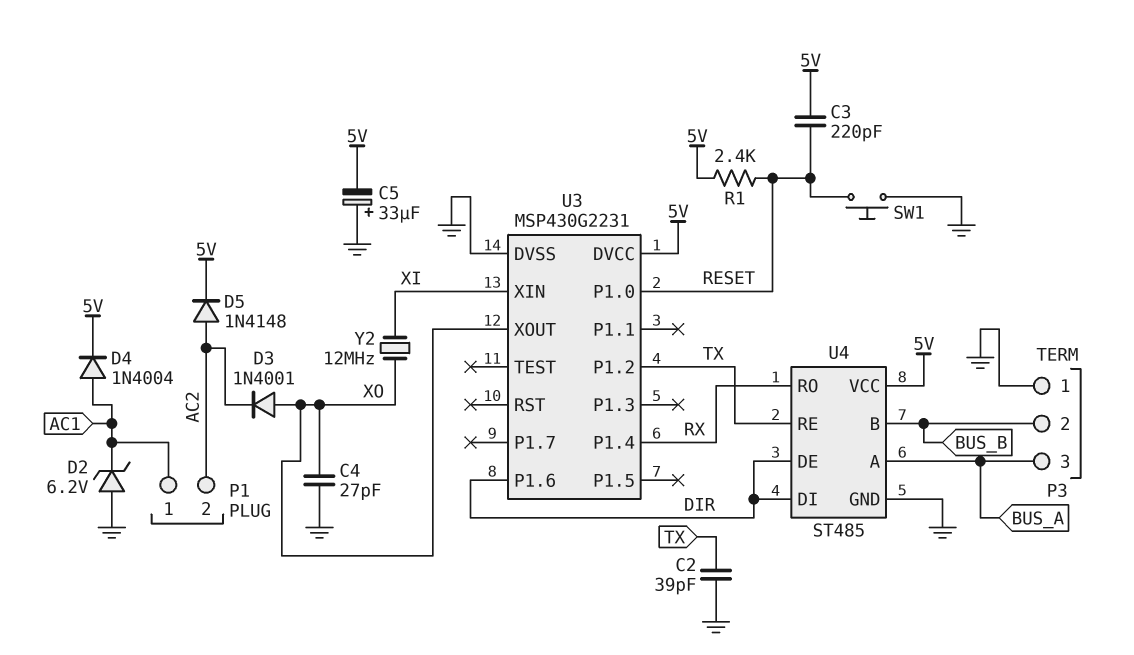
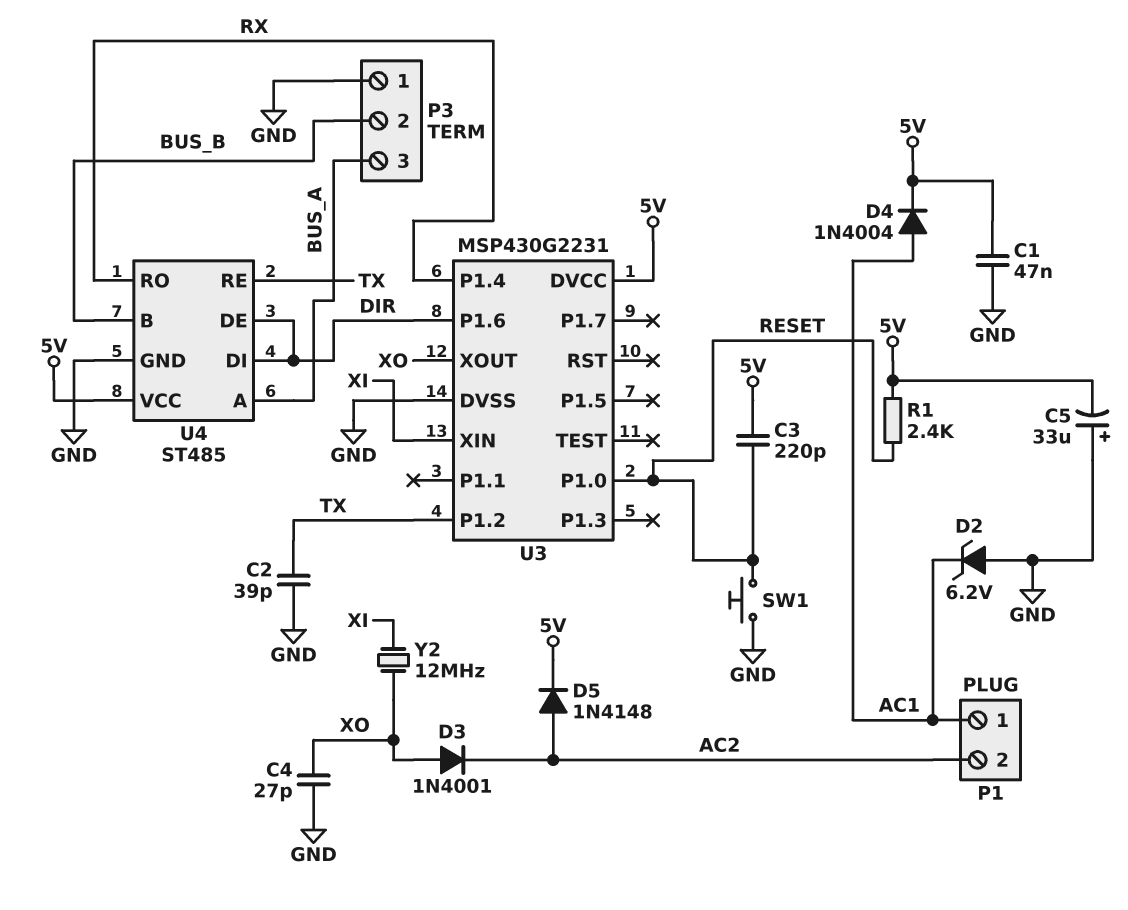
C1: none -> 47nF (5V, GND)

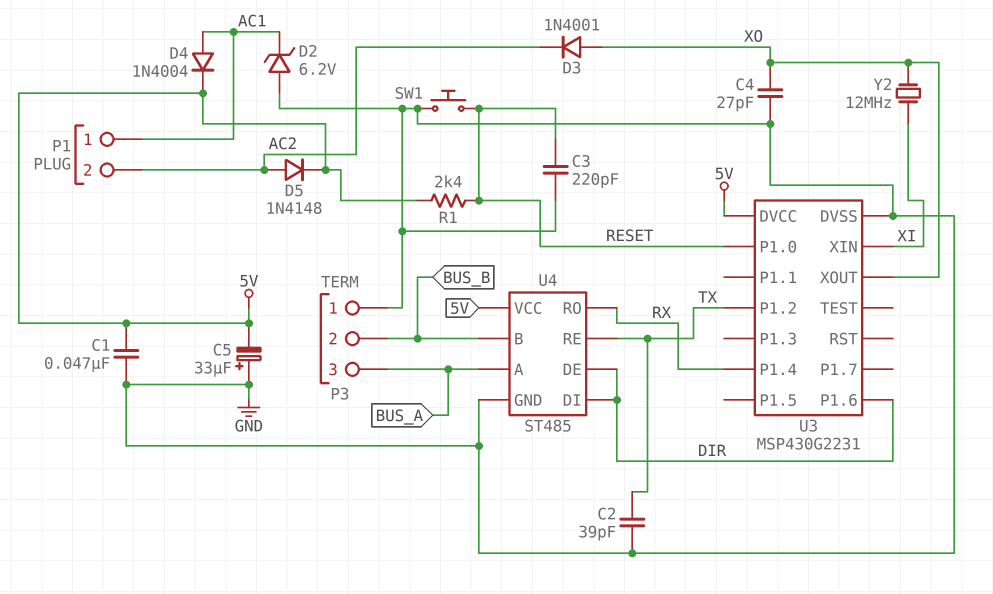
C3: 220pF (5V, RESET) -> 220pF (GND, RESET)

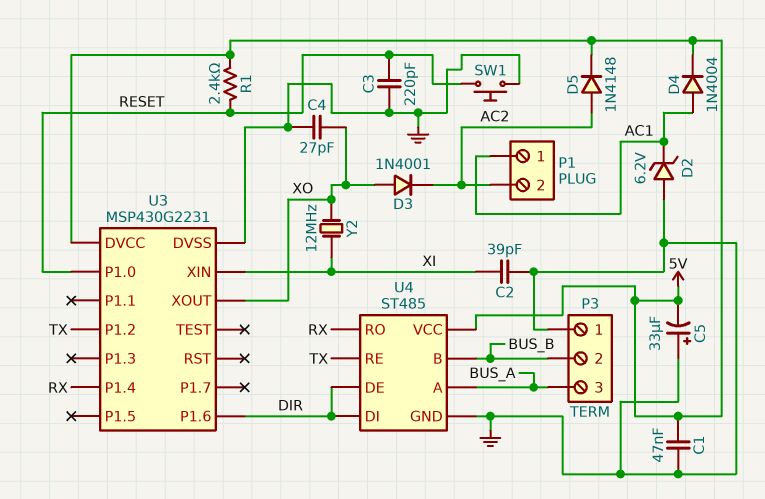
C2: 39pF (GND, TX) -> 39pF (GND, XI)

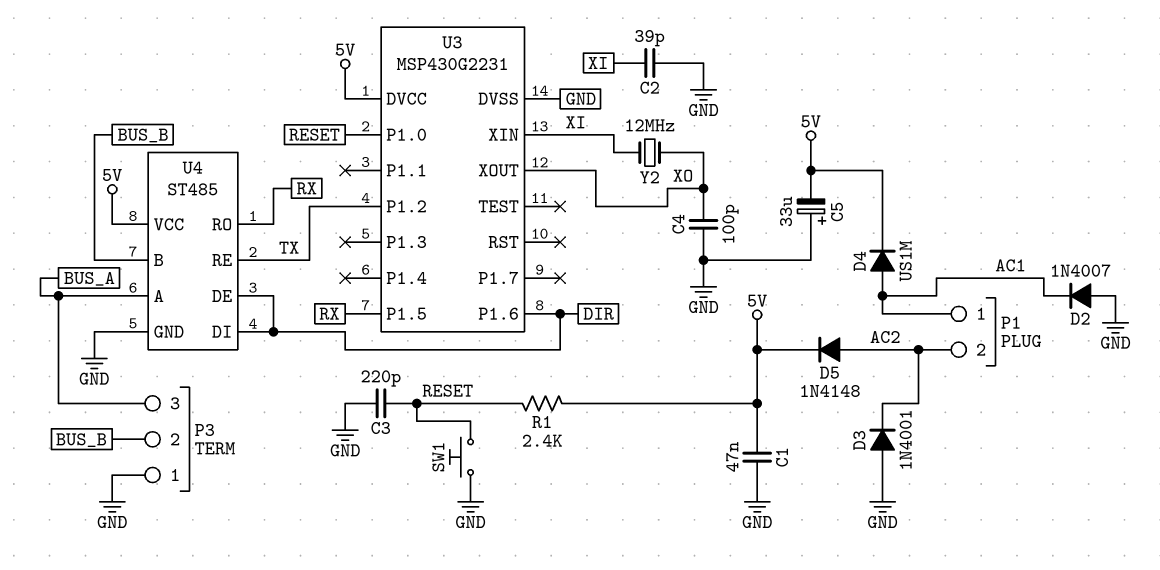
C4: 27pF (GND, XO) -> 100pF (GND, XO)
D2: zener 6.2V (A GND, K AC1) -> diode 1N4007 (A GND, K AC1)
D3: diode 1N4001 (A XO, K AC2) -> diode 1N4001 (A GND, K AC2)
D4: diode 1N4004 (A AC1, K 5V) -> diode US1M (A AC1, K 5V)
U3 pin P1.4: RX -> none
U3 pin P1.5: none -> RX

